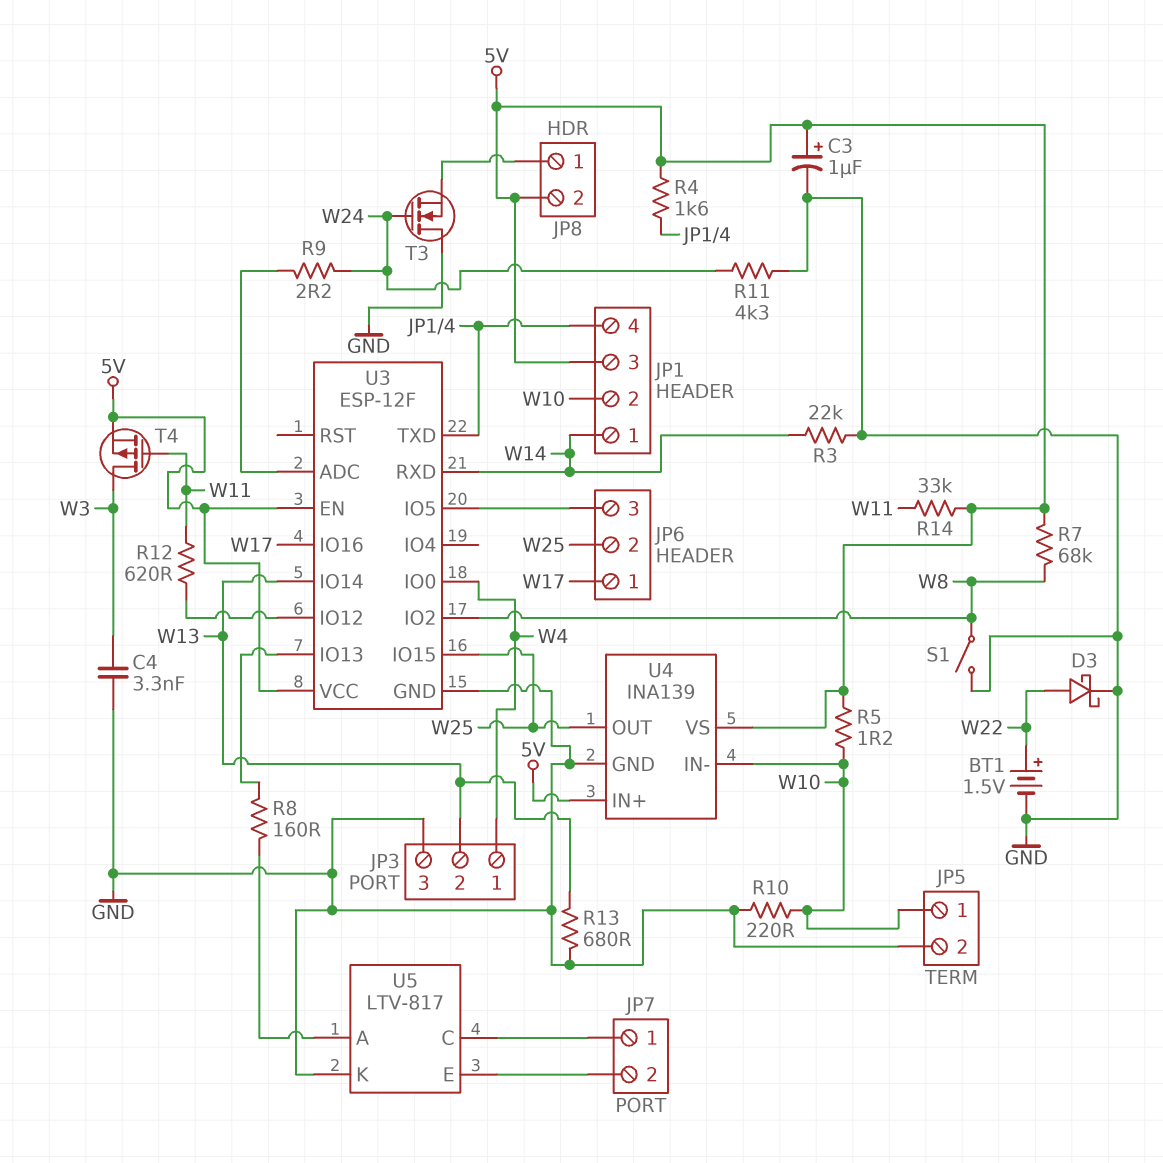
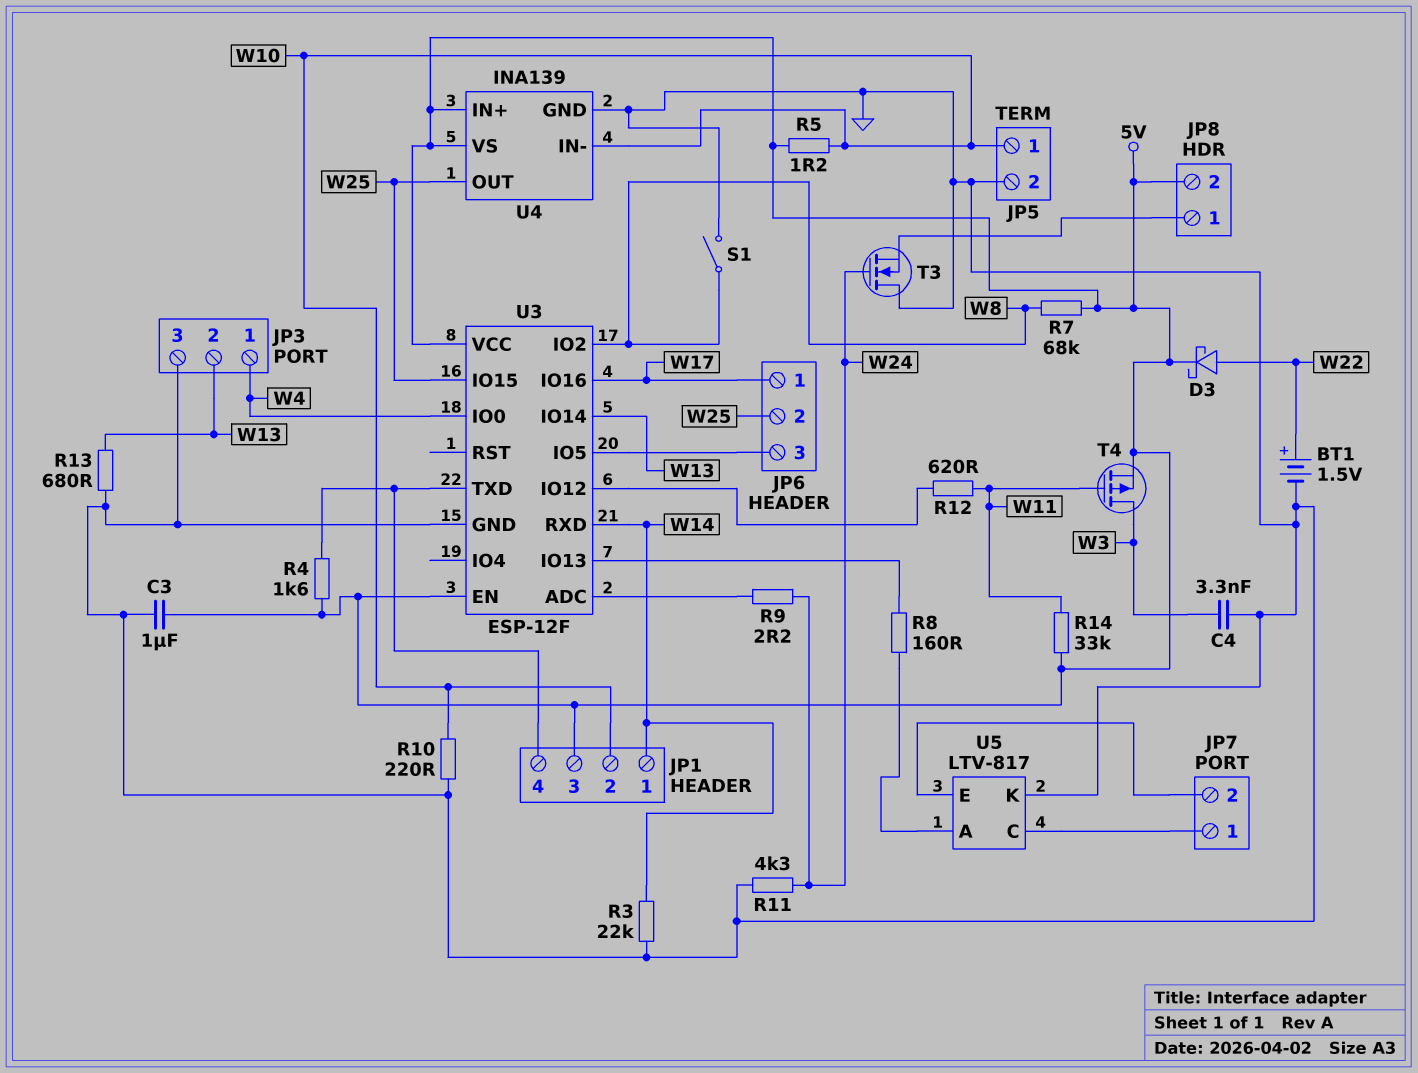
C3: 1uF (plus 5V, minus GND) -> 1uF (5V, GND)
D3: schottky (A W22, K GND) -> schottky (A W22, K 5V)

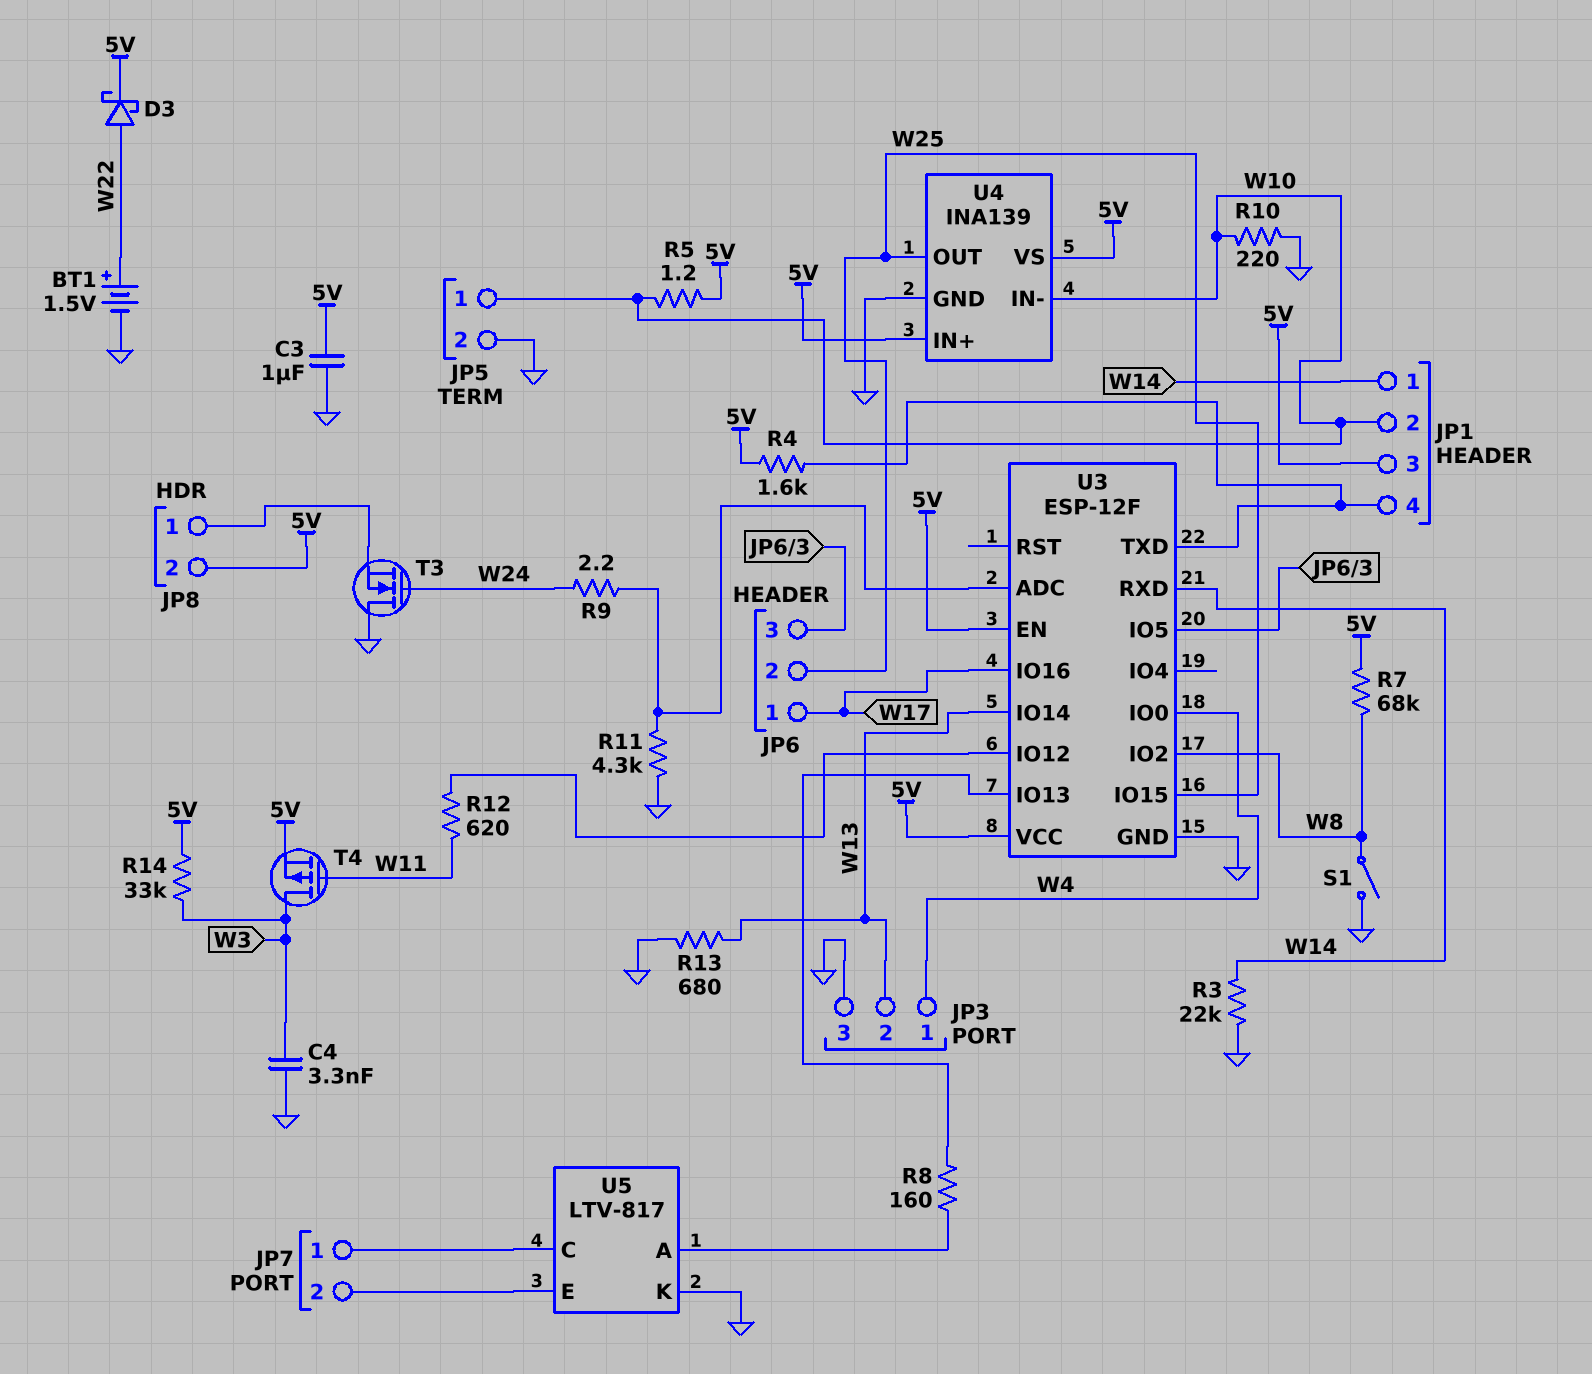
R11: 4.3k (GND, W24) -> 4.3k (GND, U3/ADC)
R14: 33k (5V, W11) -> 33k (5V, W3)

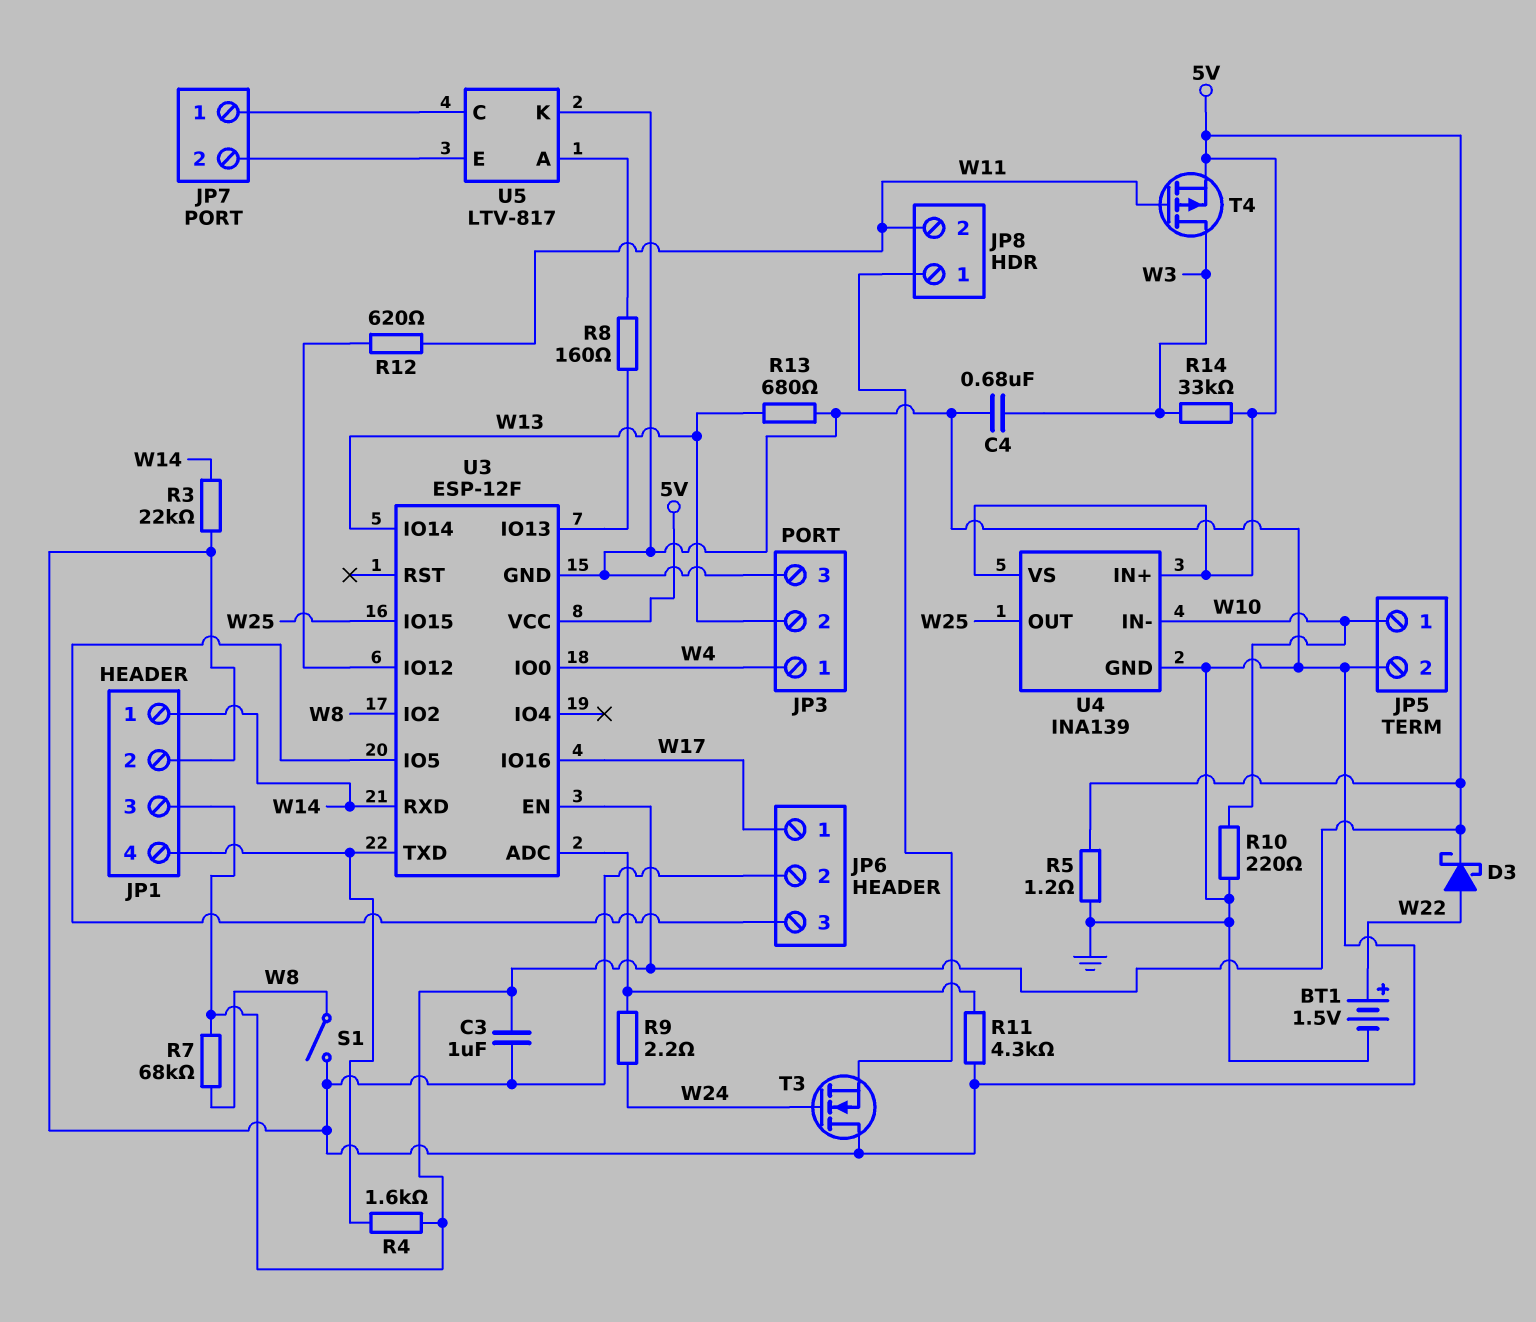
C4: 3.3nF (GND, W3) -> 680nF (GND, W3)
JP1 pin 2: W10 -> GND
JP6 pin 2: W25 -> GND
JP8 pin 2: 5V -> W11
R5: 1.2 (5V, W10) -> 1.2 (5V, GND)

